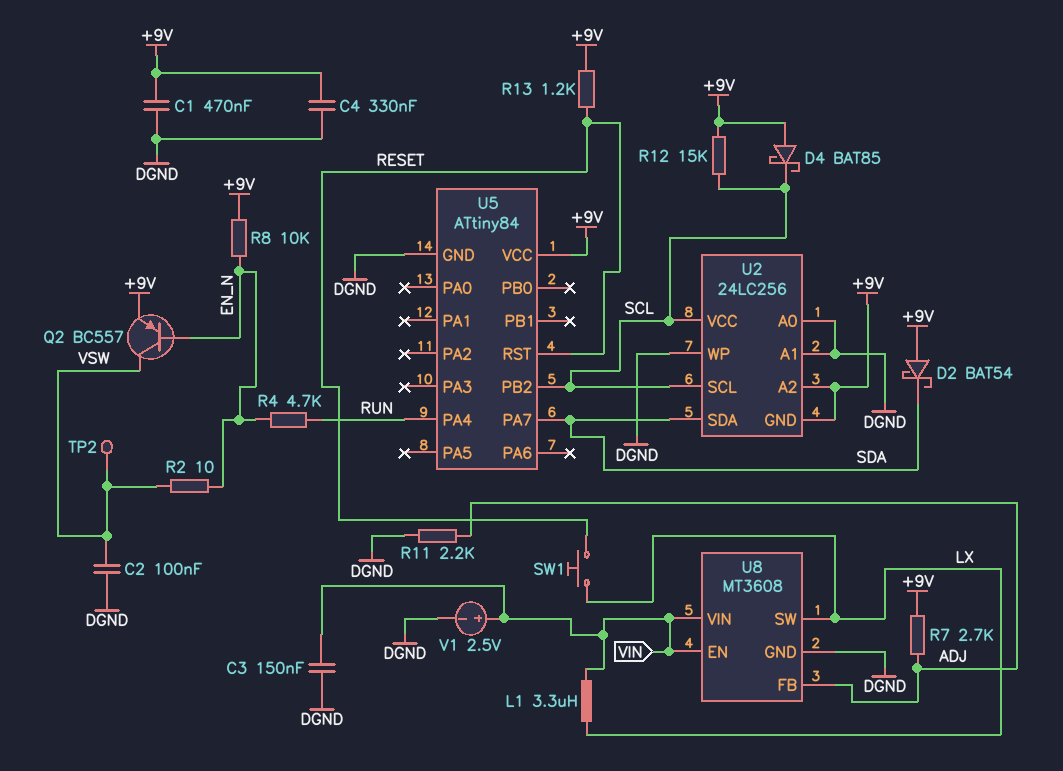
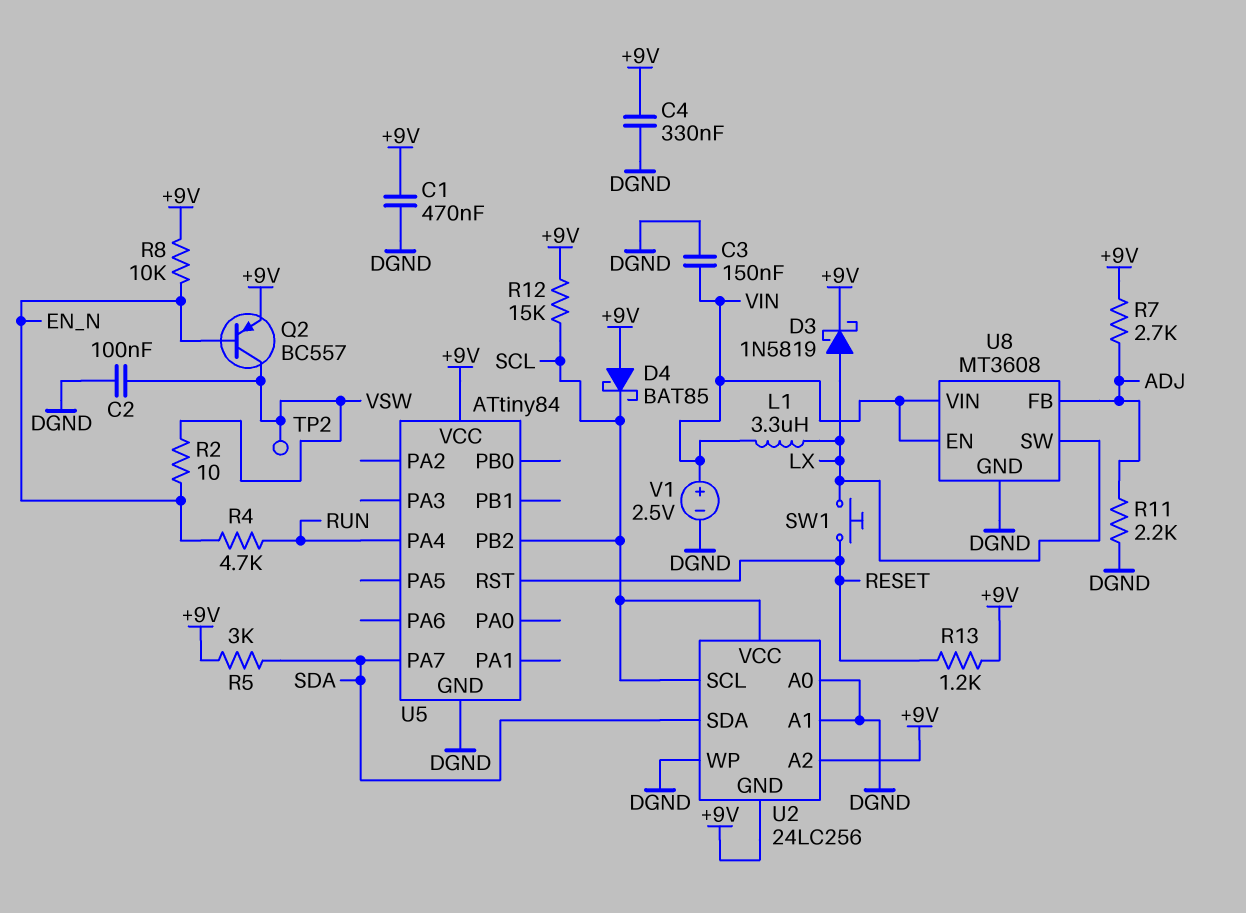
D2: schottky BAT54 (A +9V, K SDA) -> none
D3: none -> schottky 1N5819 (A LX, K +9V)
R5: none -> 3k (+9V, SDA)

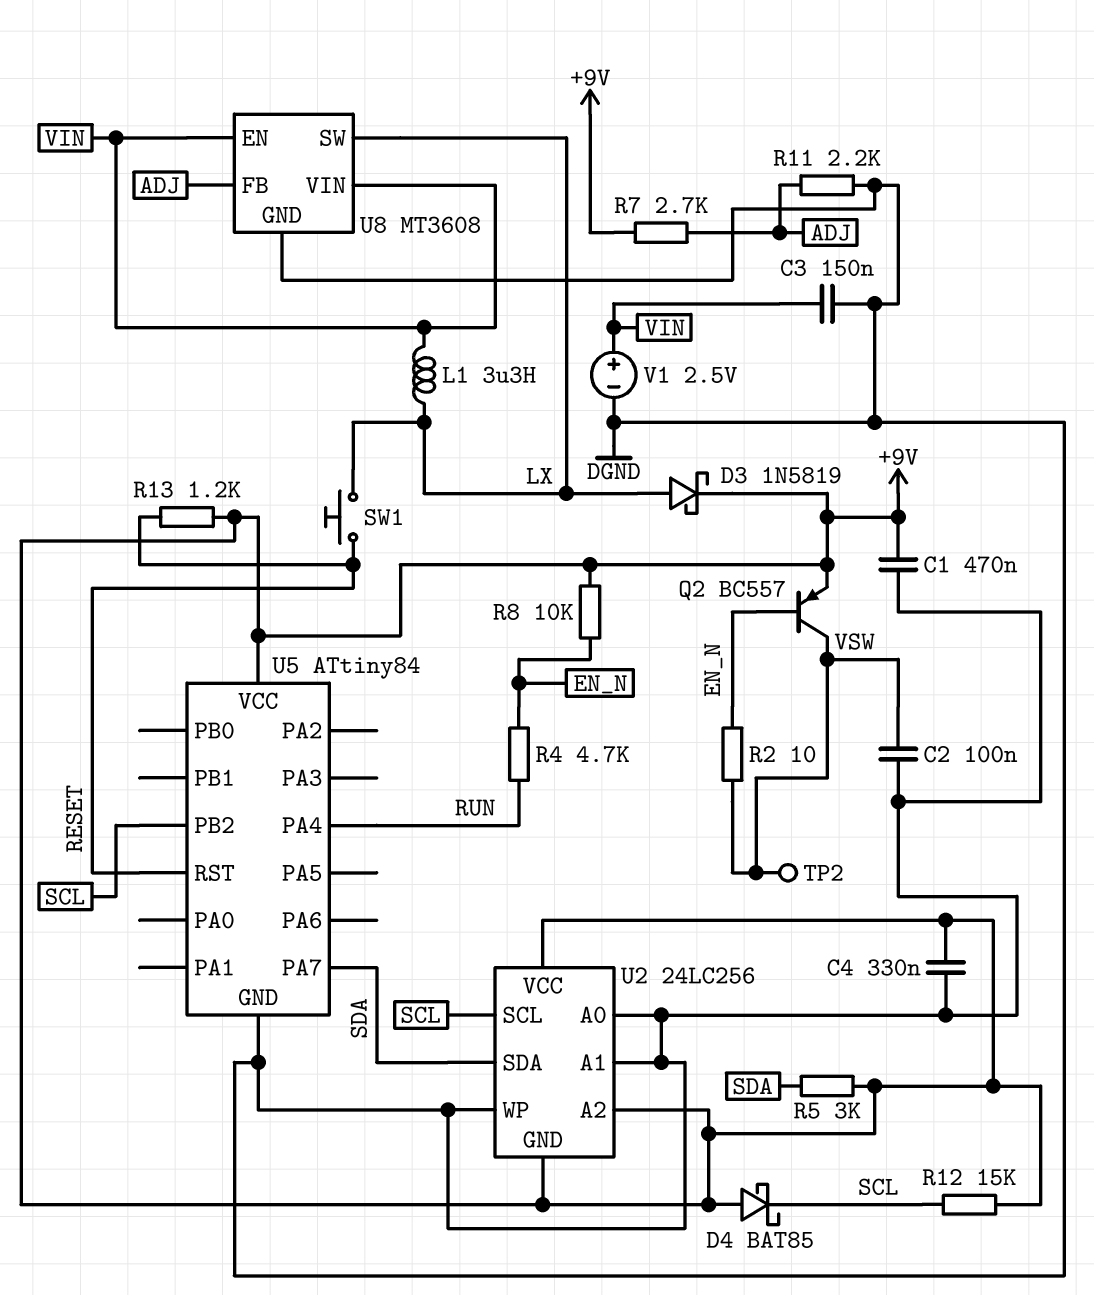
U2 pin VCC: SCL -> +9V

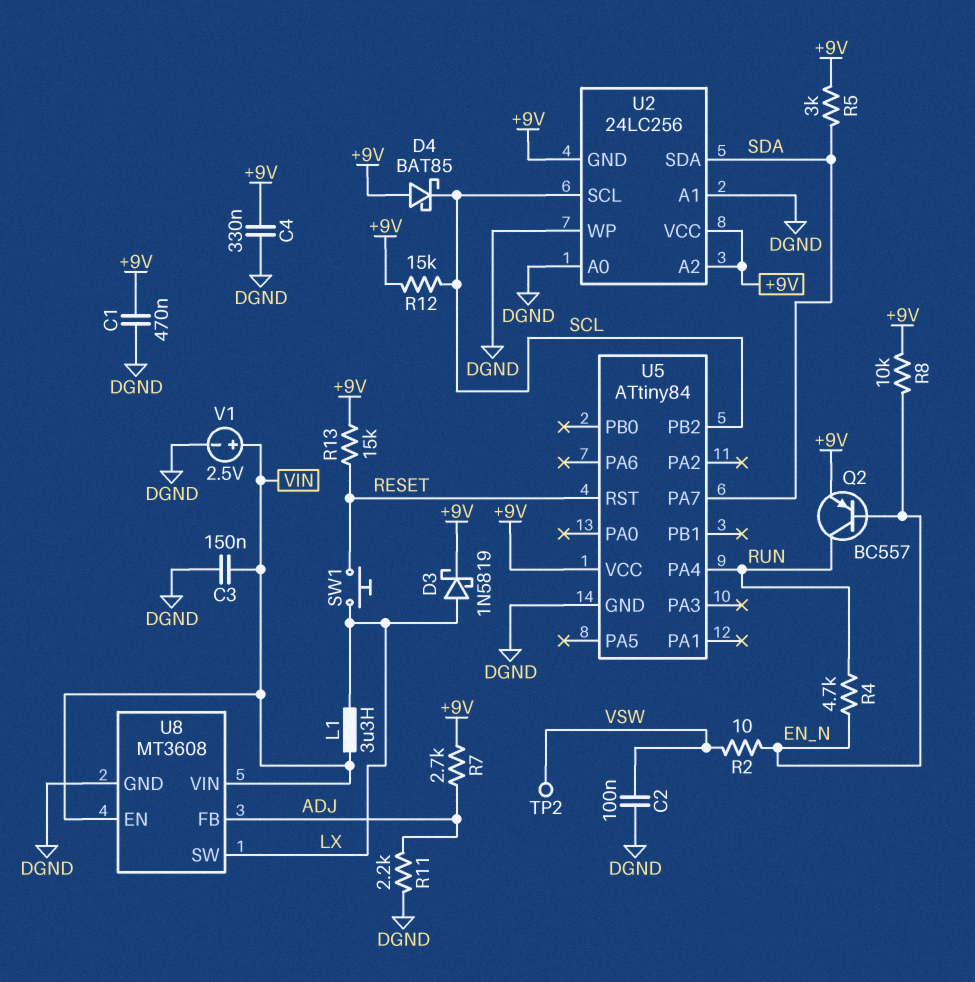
Q2: PNP BC557 (B EN_N, C VSW, E +9V) -> PNP BC557 (B EN_N, C RUN, E +9V)
R13: 1.2k (+9V, RESET) -> 15k (+9V, RESET)

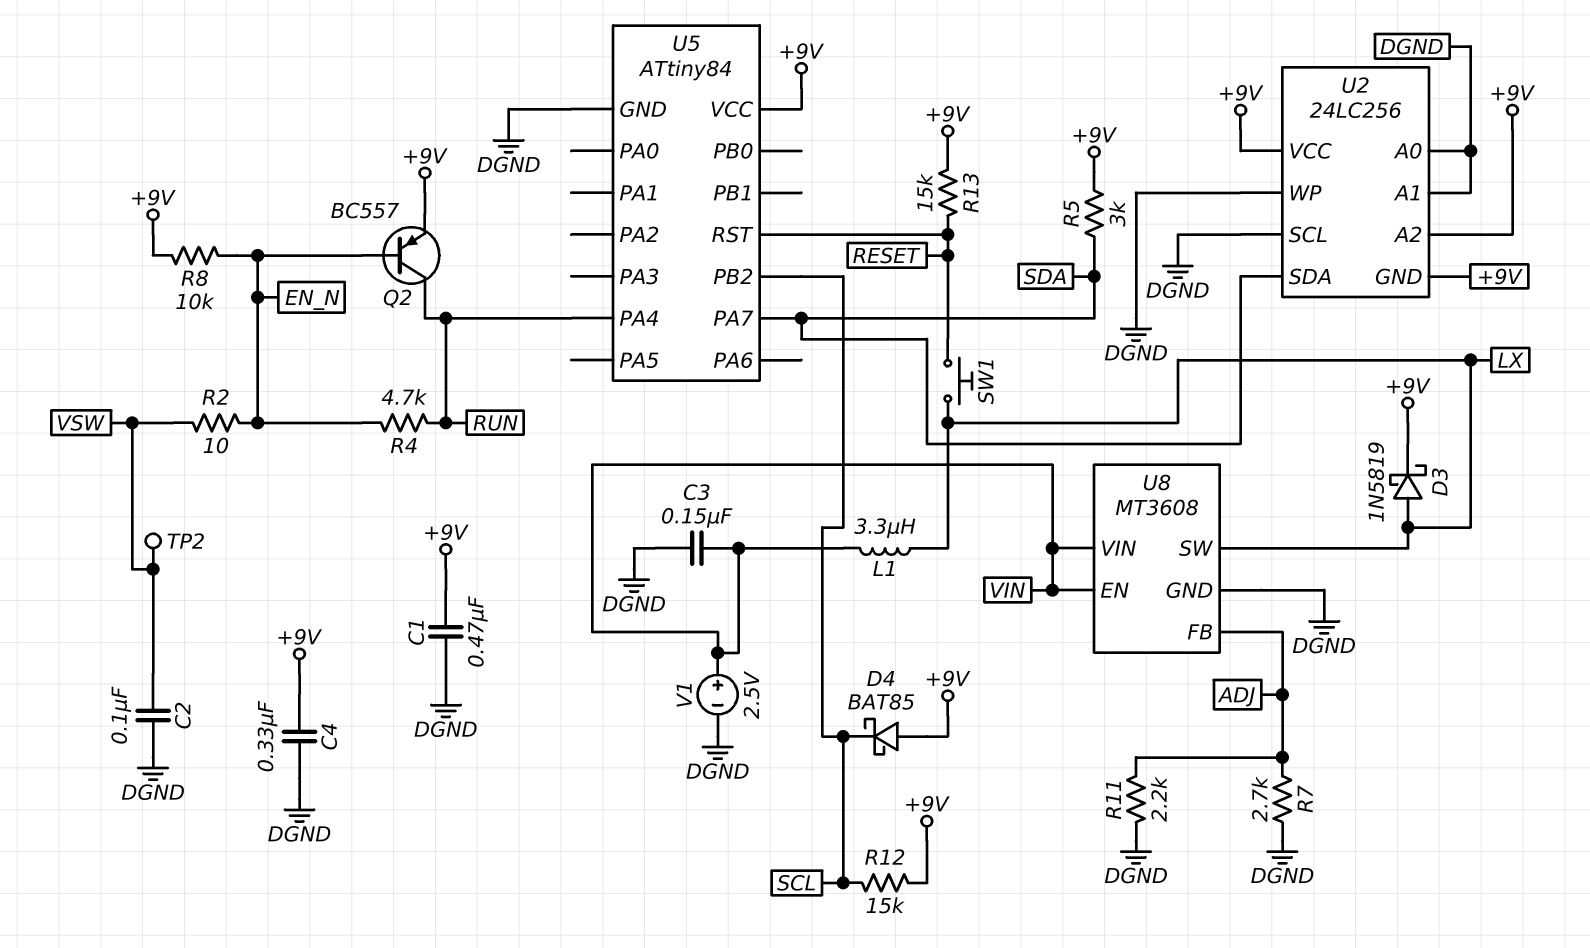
R7: 2.7k (+9V, ADJ) -> 2.7k (ADJ, DGND)
U2 pin SCL: SCL -> DGND

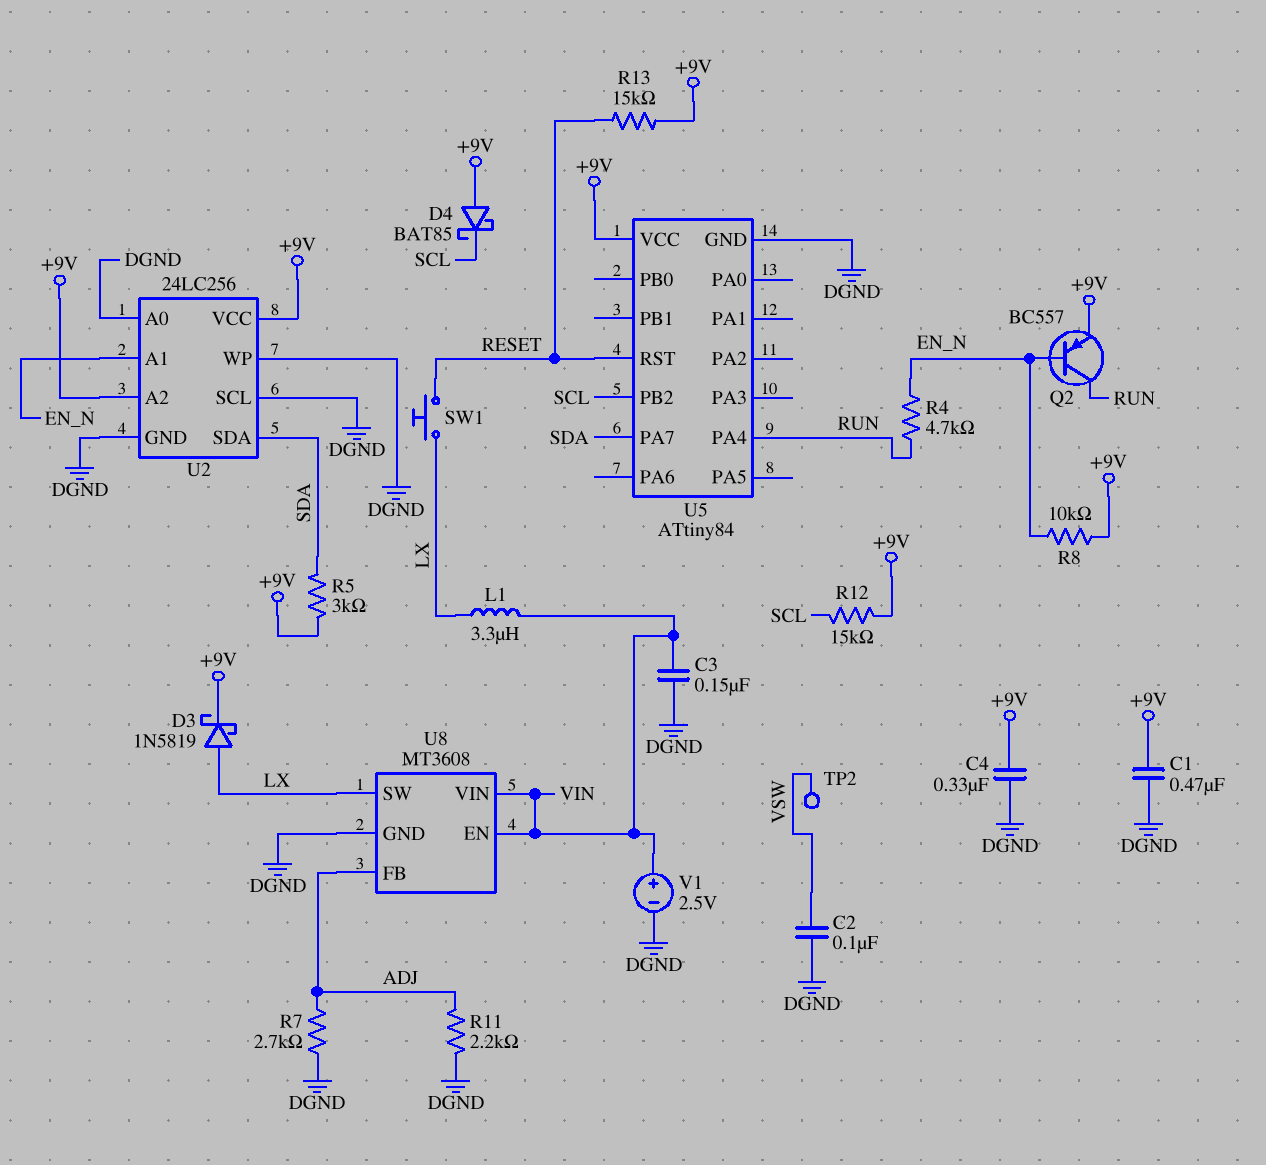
R2: 10 (EN_N, VSW) -> none
U2 pin A1: DGND -> EN_N
U2 pin GND: +9V -> DGND

